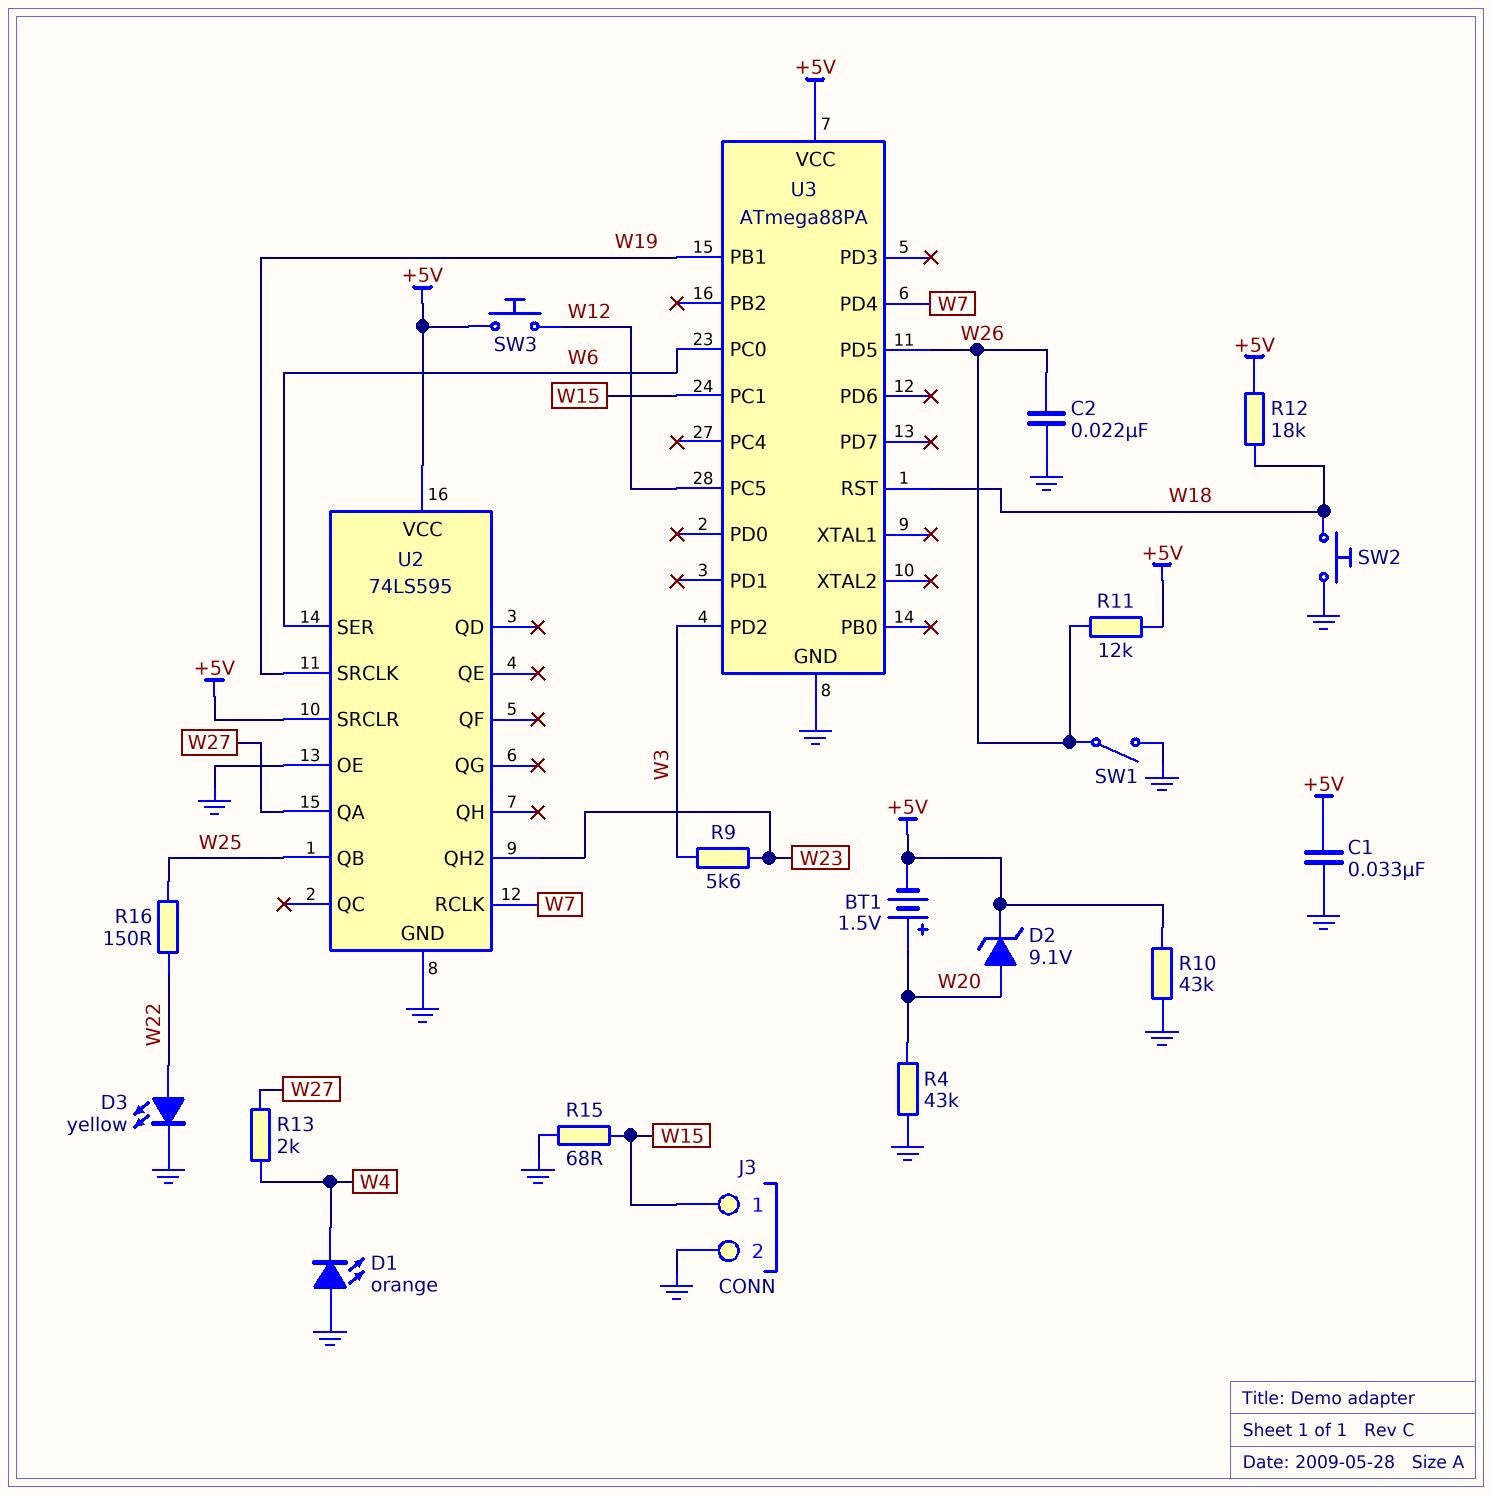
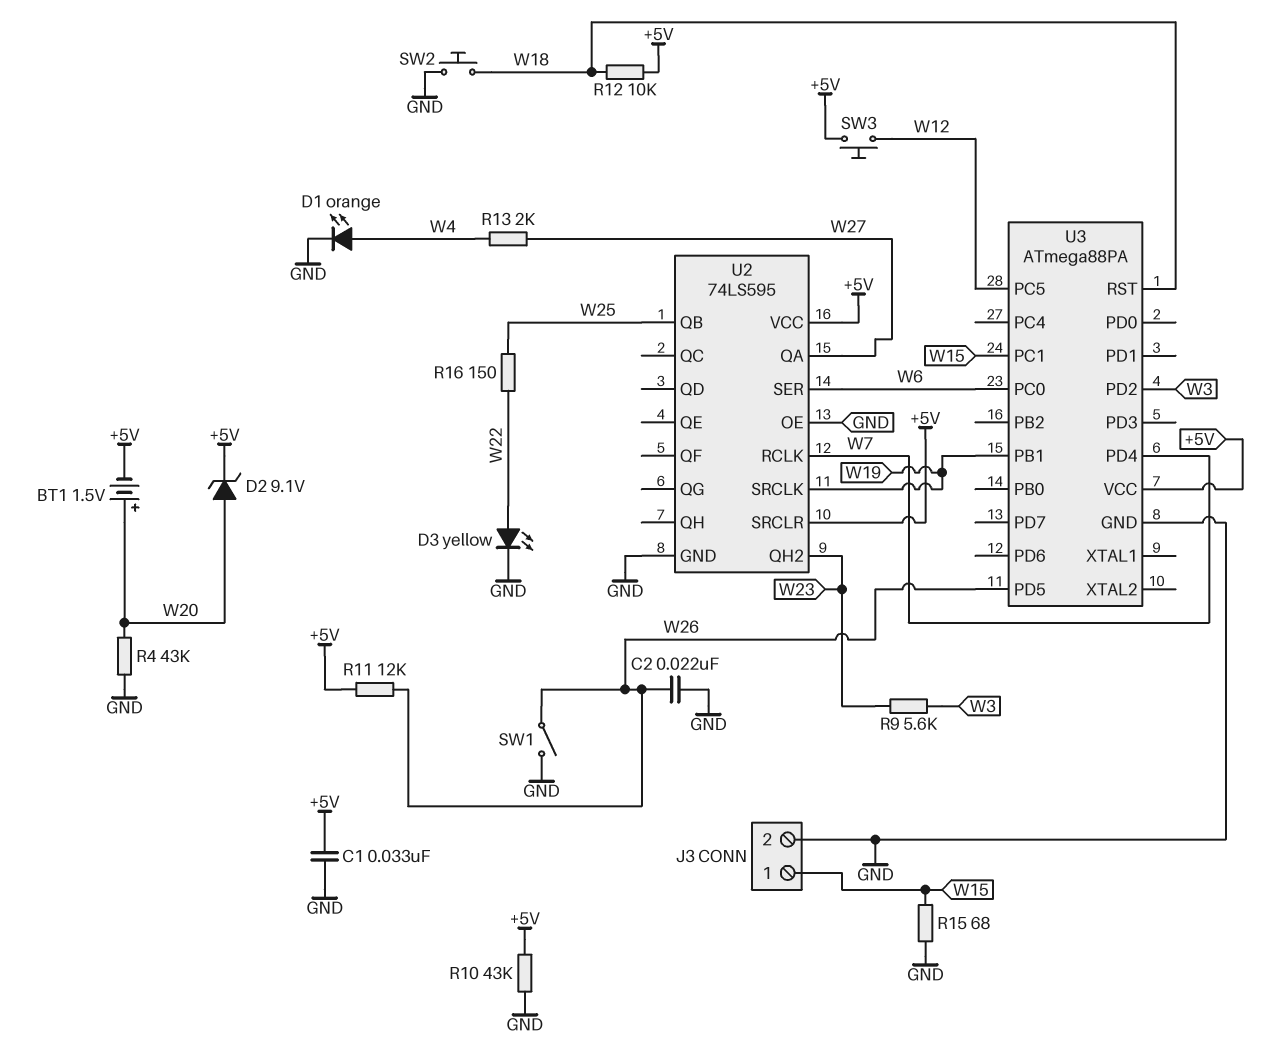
D1: LED orange (A GND, K W4) -> LED orange (A W4, K GND)
R12: 18k (+5V, W18) -> 10k (+5V, W18)

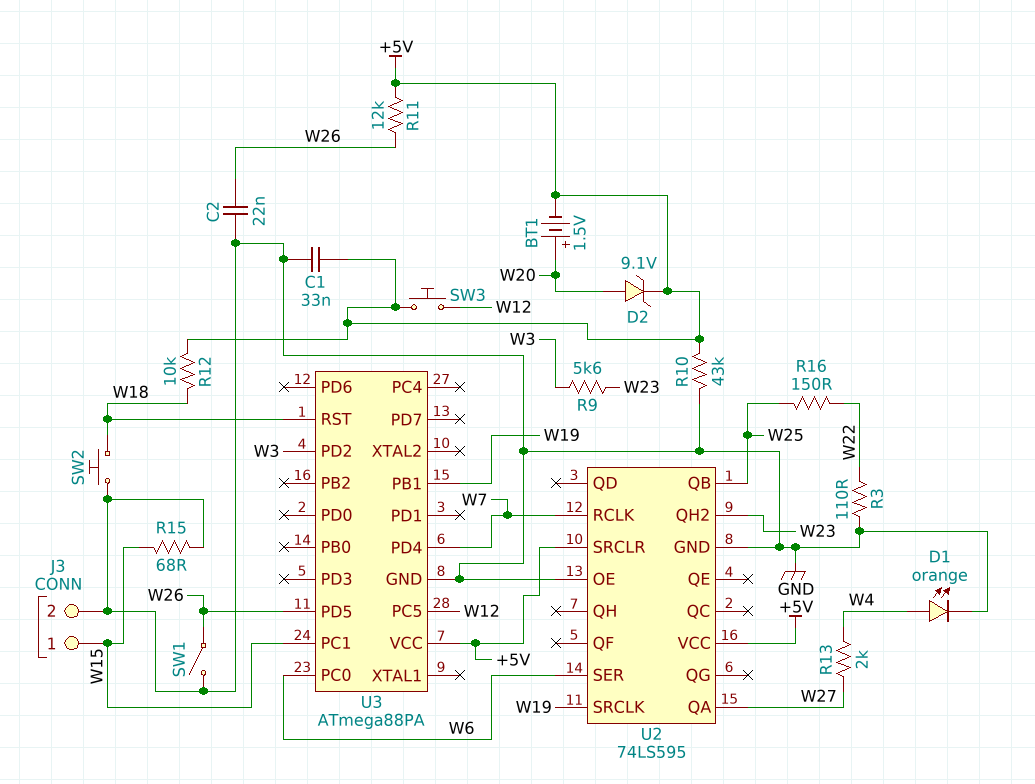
D3: LED yellow (A W22, K GND) -> none
R3: none -> 110 (GND, W22)
R4: 43k (GND, W20) -> none

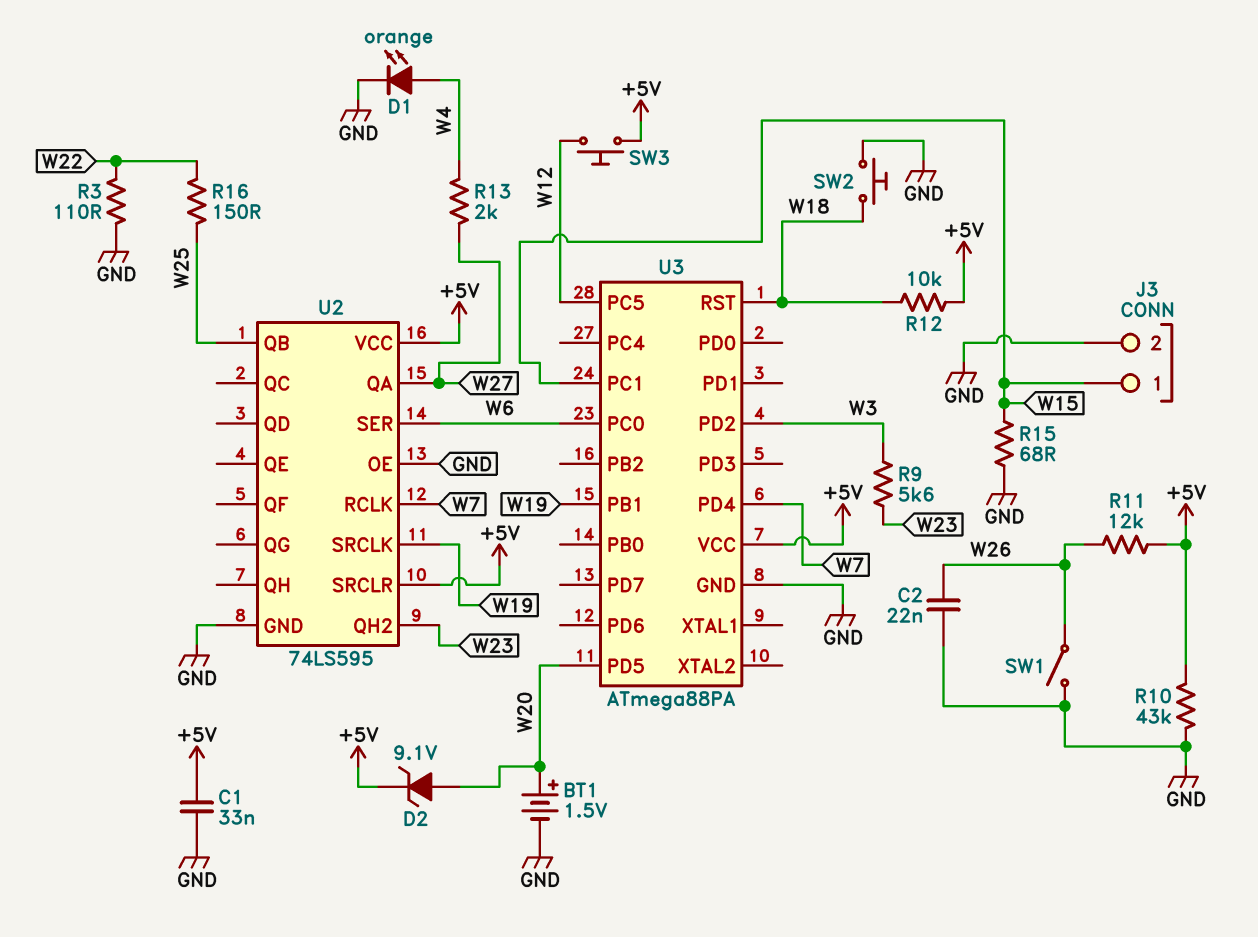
BT1: 1.5V (plus W20, minus +5V) -> 1.5V (plus W20, minus GND)
U3 pin PD5: W26 -> W20

